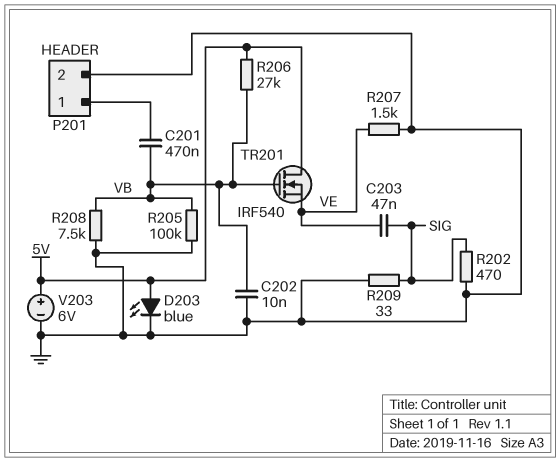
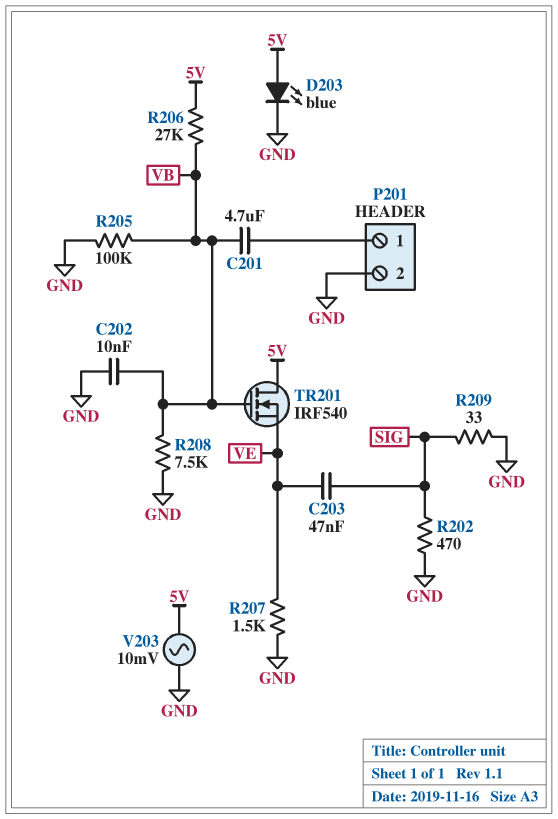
C201: 470nF (P201/1, VB) -> 4.7uF (P201/1, VB)
V203: 6V (plus 5V, minus GND) -> AC 10mV (5V, GND)

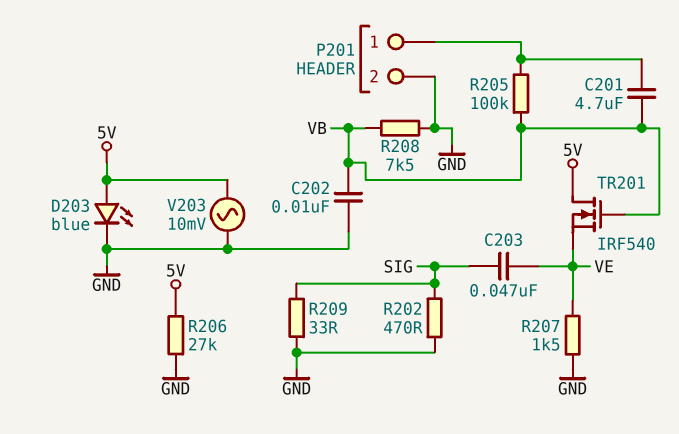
R205: 100k (GND, VB) -> 100k (P201/1, VB)
R206: 27k (5V, VB) -> 27k (5V, GND)

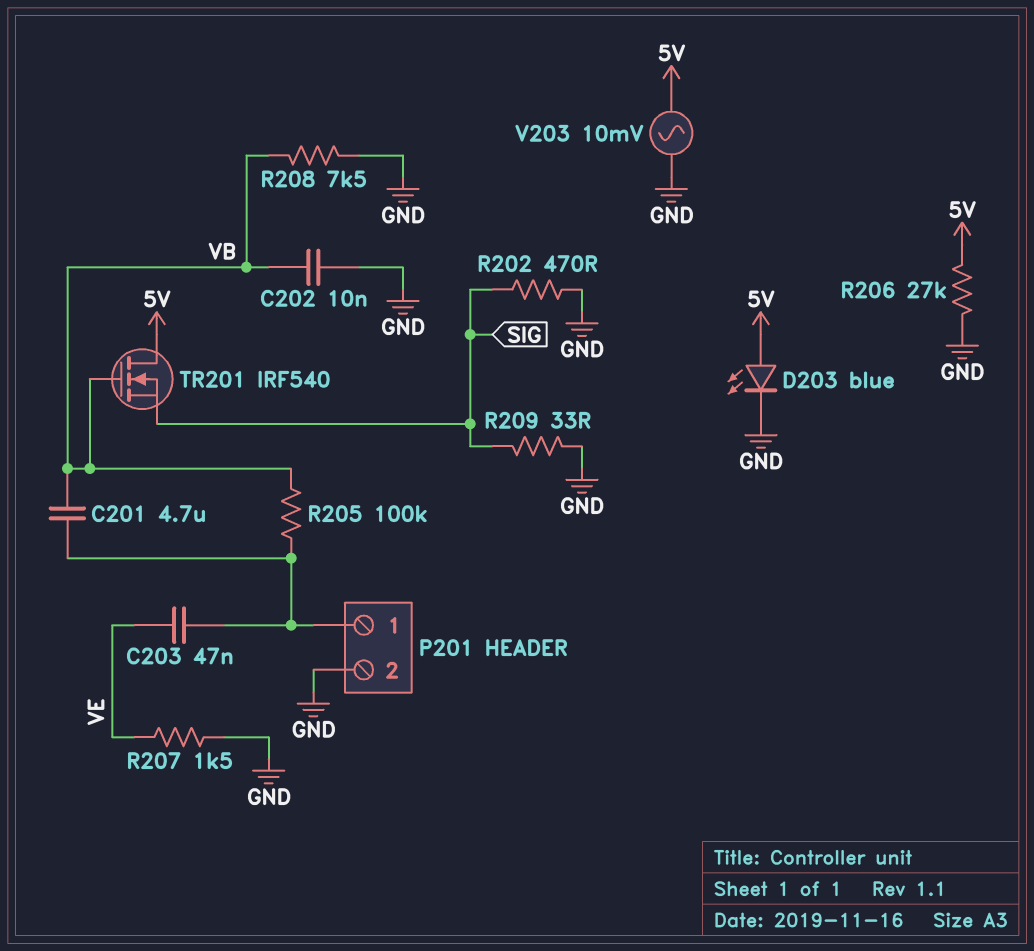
C203: 47nF (SIG, VE) -> 47nF (P201/1, VE)
TR201: NMOS IRF540 (G VB, D 5V, S VE) -> NMOS IRF540 (G VB, D 5V, S SIG)

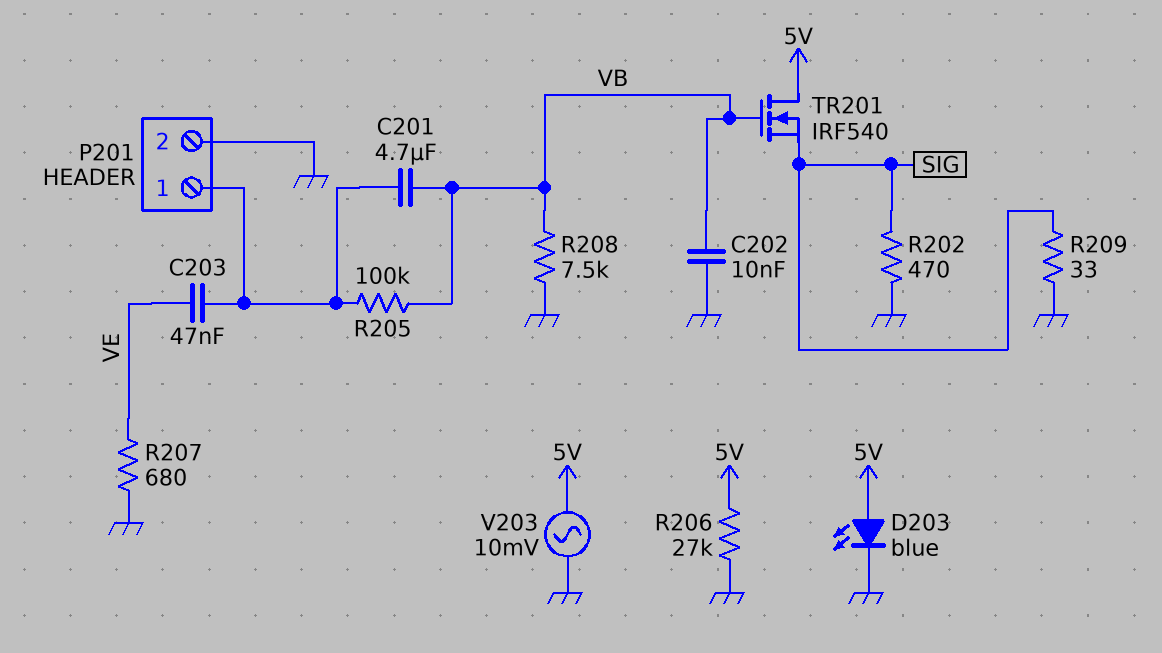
R207: 1.5k (GND, VE) -> 680 (GND, VE)

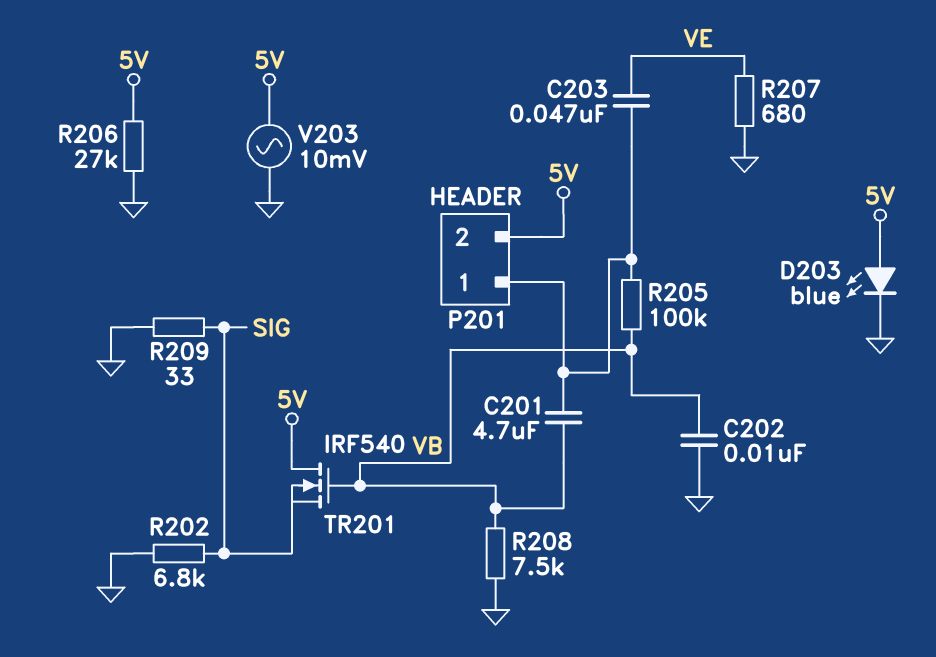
P201 pin 2: GND -> 5V
R202: 470 (GND, SIG) -> 6.8k (GND, SIG)

